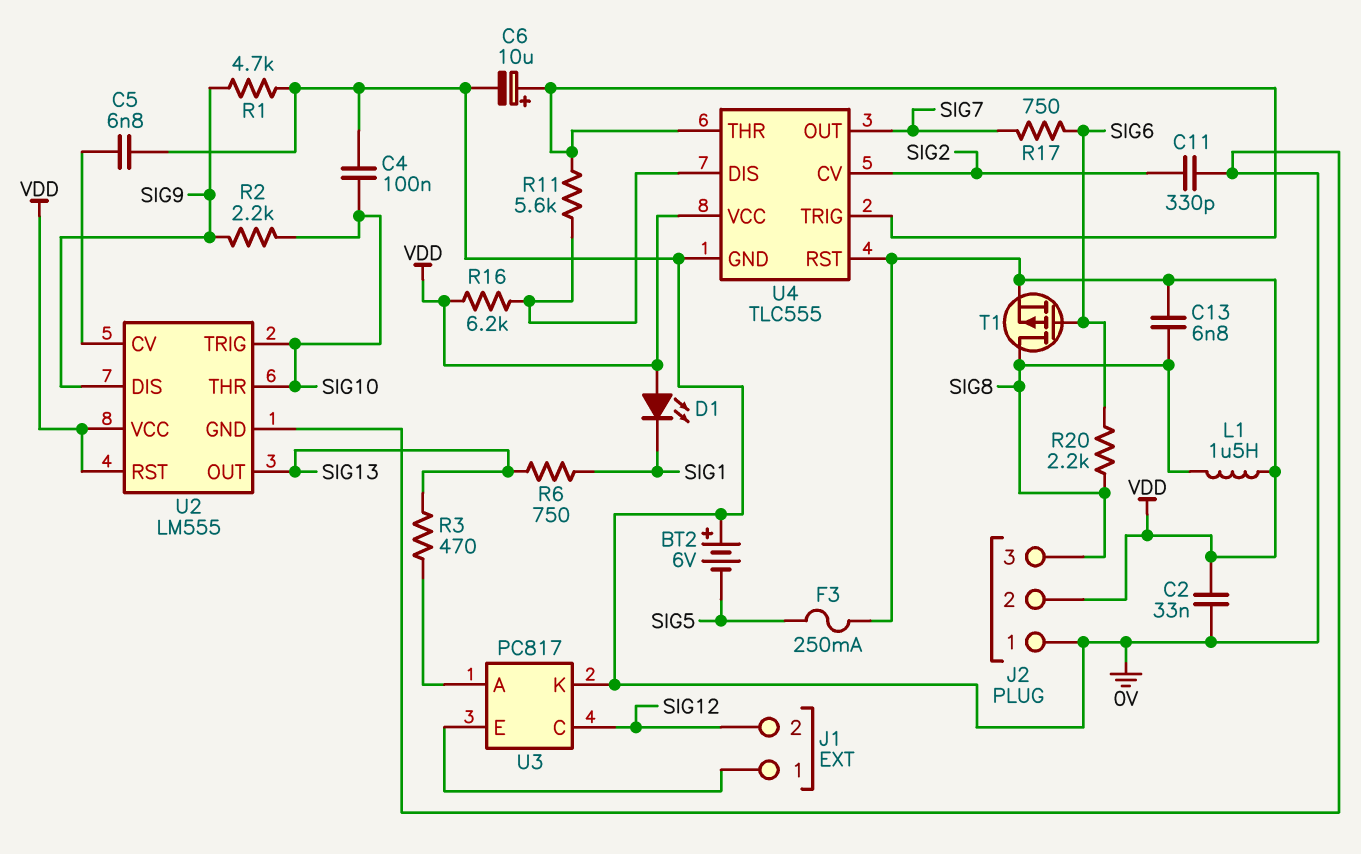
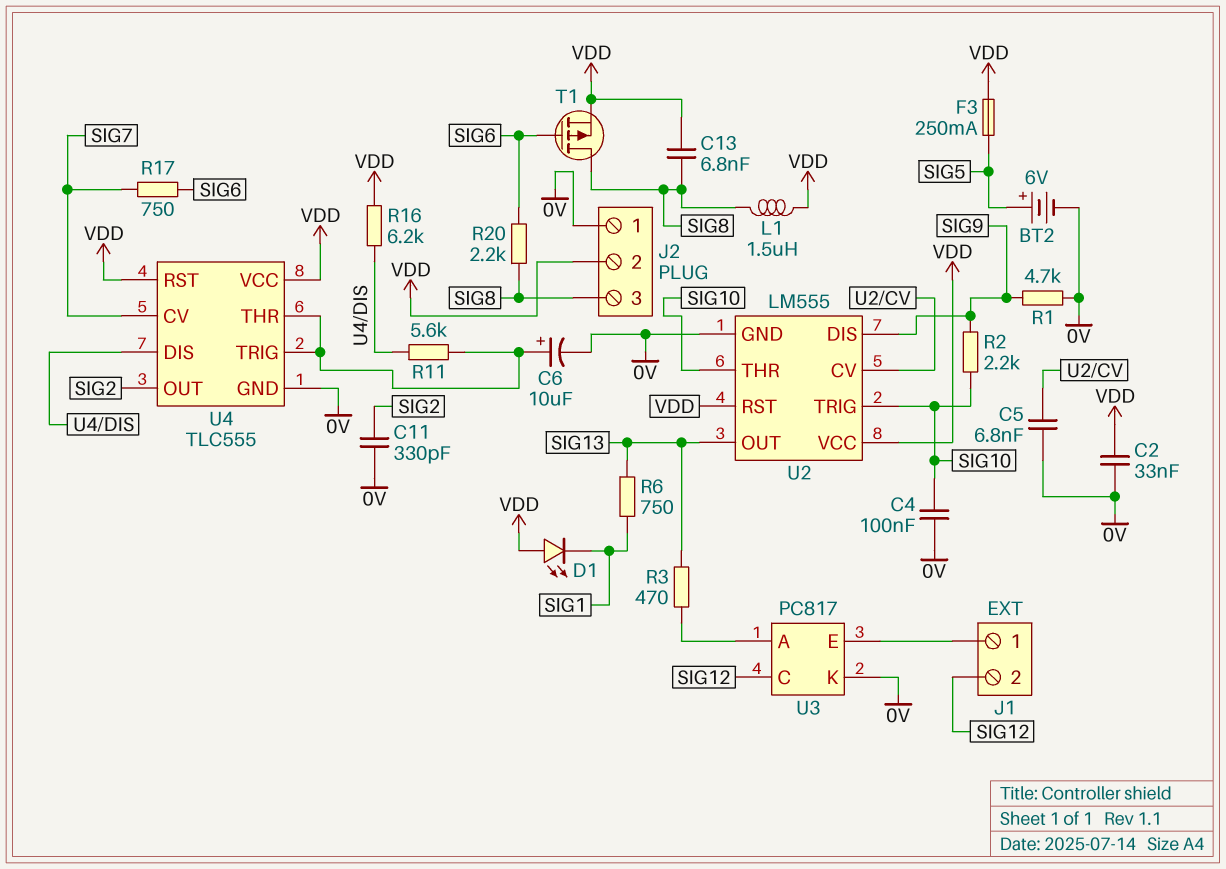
BT2: 6V (plus 0V, minus SIG5) -> 6V (plus SIG5, minus 0V)
U4 pin CV: SIG2 -> SIG7
U4 pin OUT: SIG7 -> SIG2

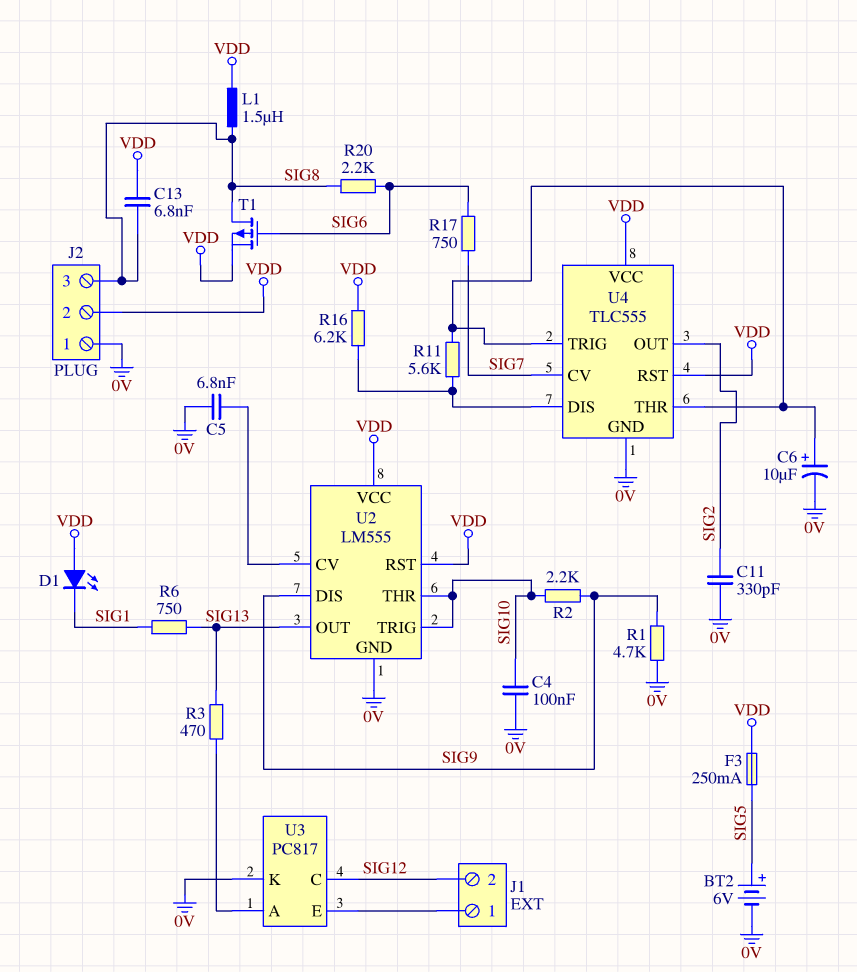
C2: 33nF (0V, VDD) -> none

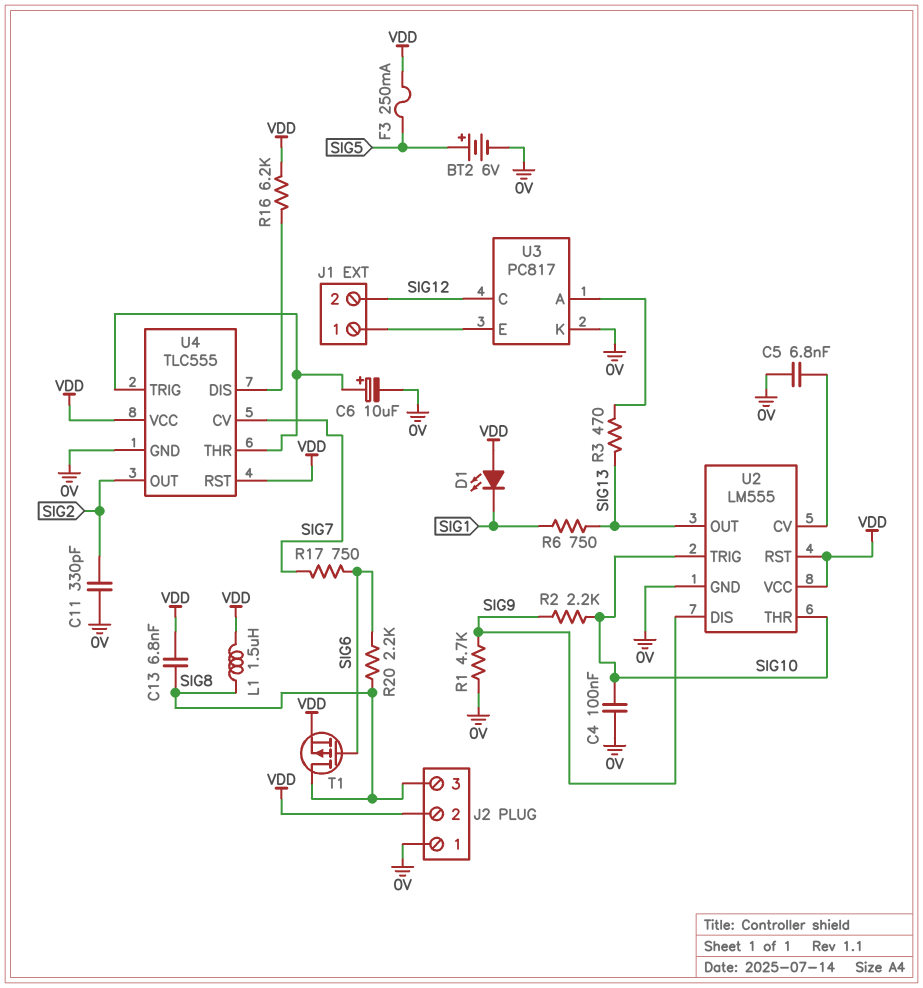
R11: 5.6k (U4/DIS, U4/THR) -> none

